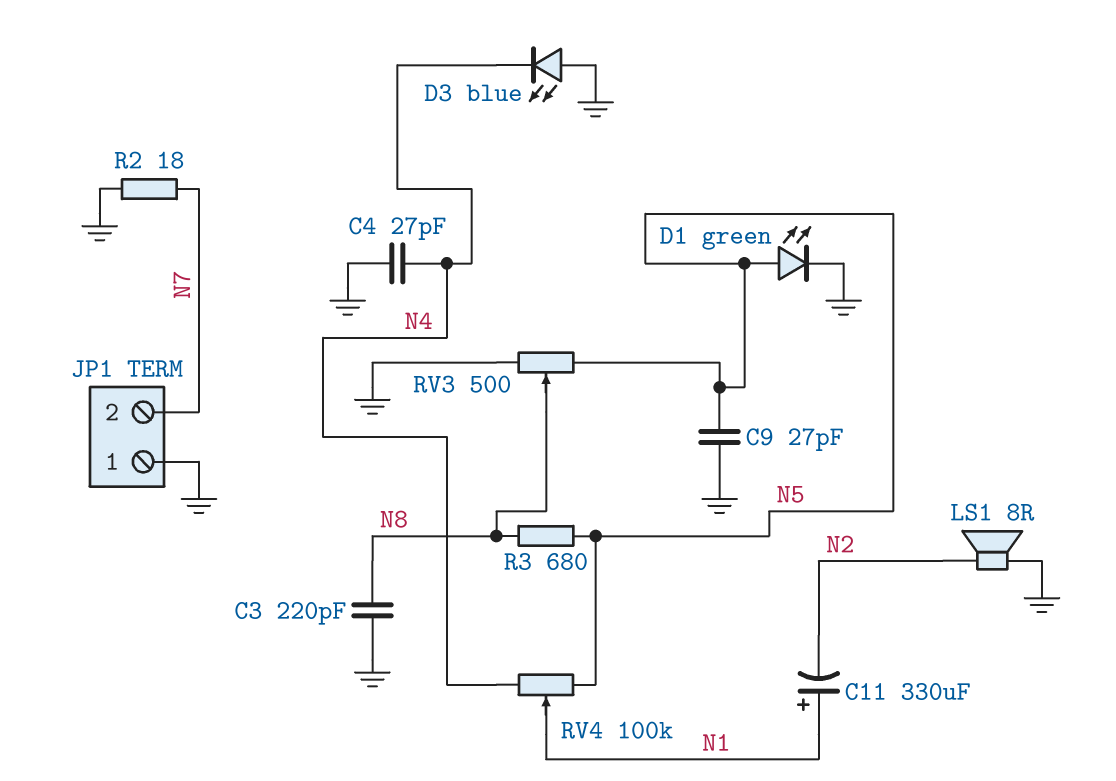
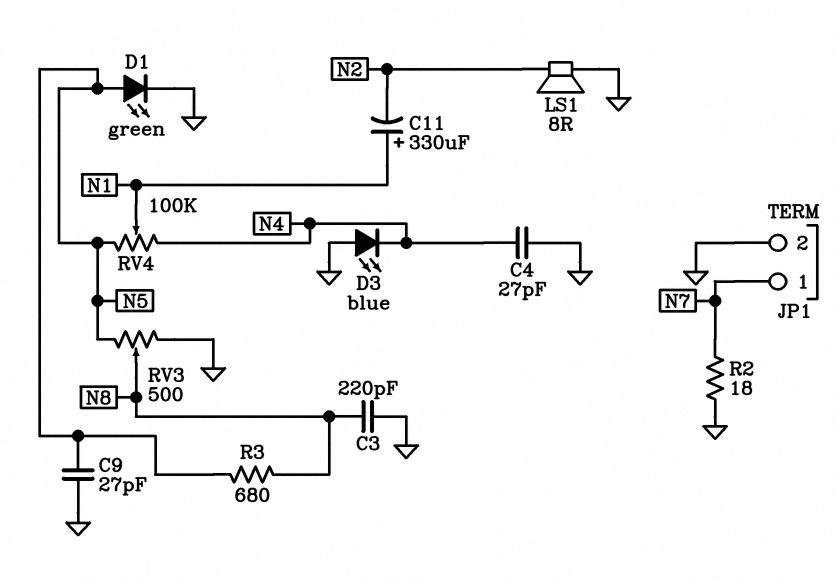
JP1 pin 1: GND -> N7
JP1 pin 2: N7 -> GND

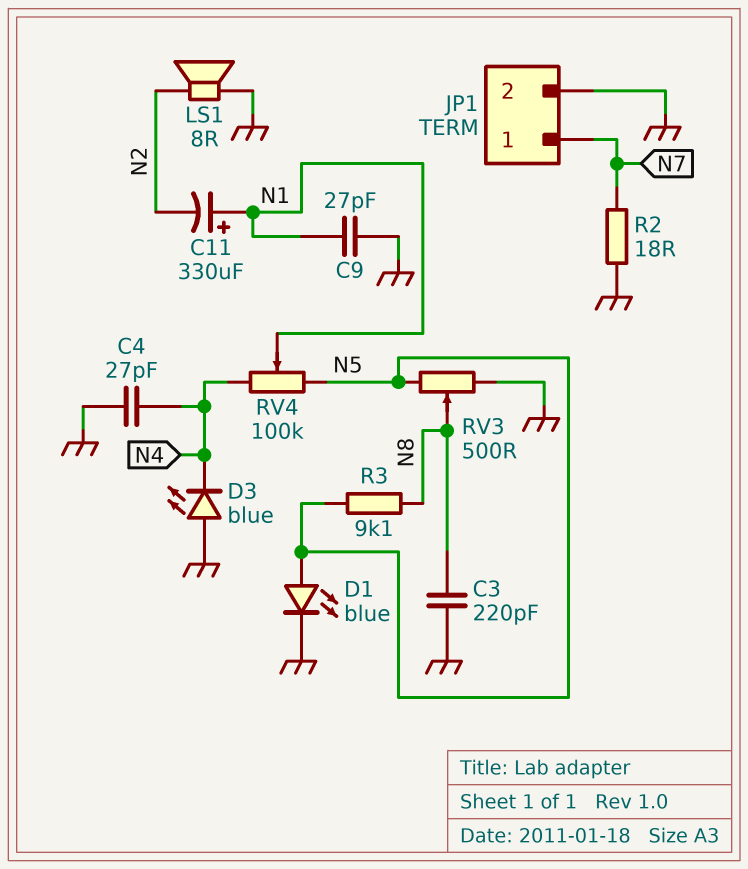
C9: 27pF (GND, N5) -> 27pF (GND, N1)
D1: LED green (A N5, K GND) -> LED blue (A N5, K GND)
R3: 680 (N5, N8) -> 9.1k (N5, N8)

